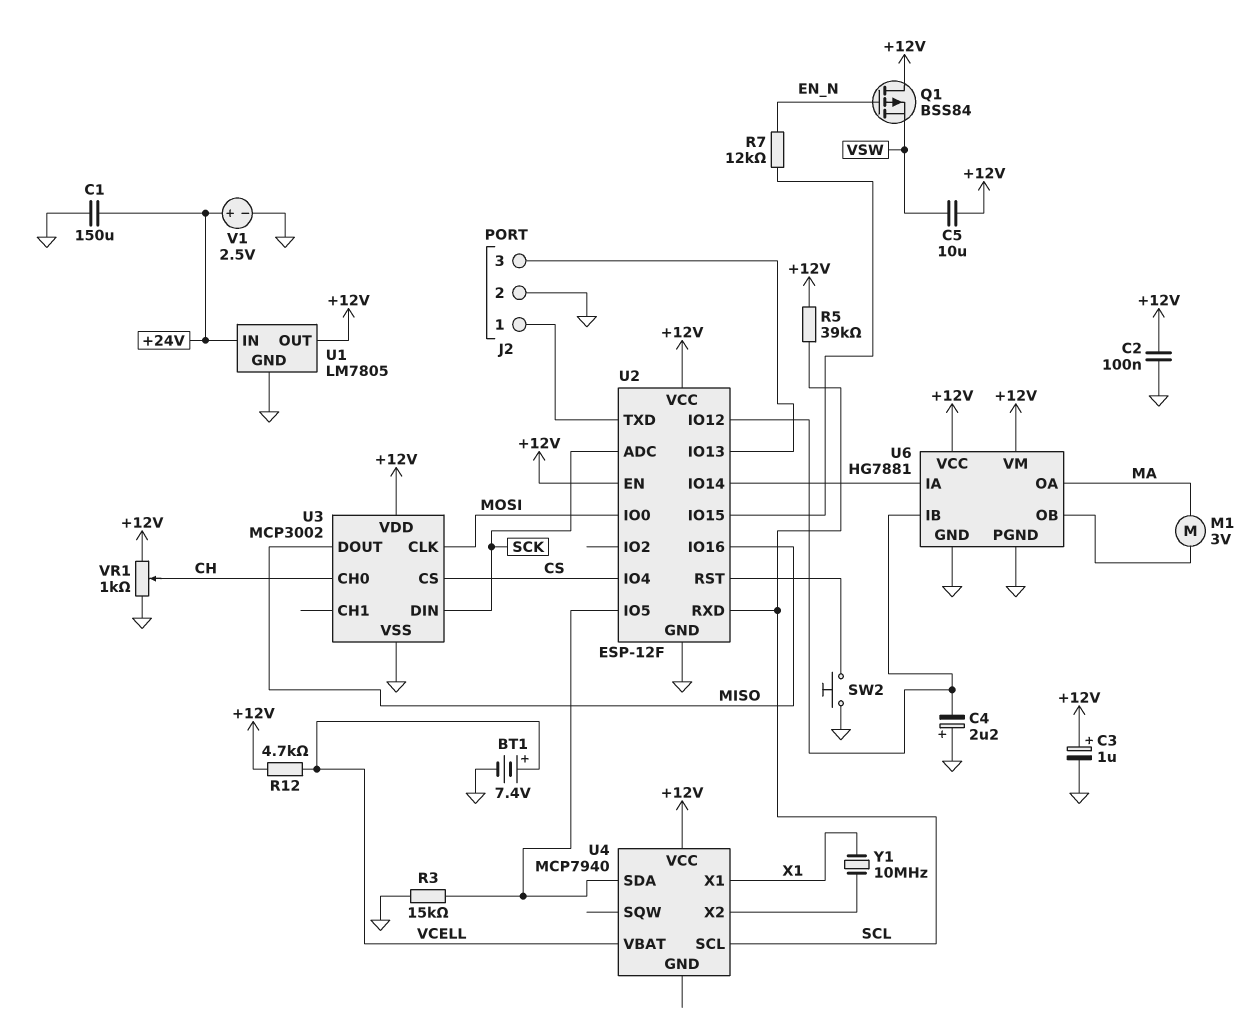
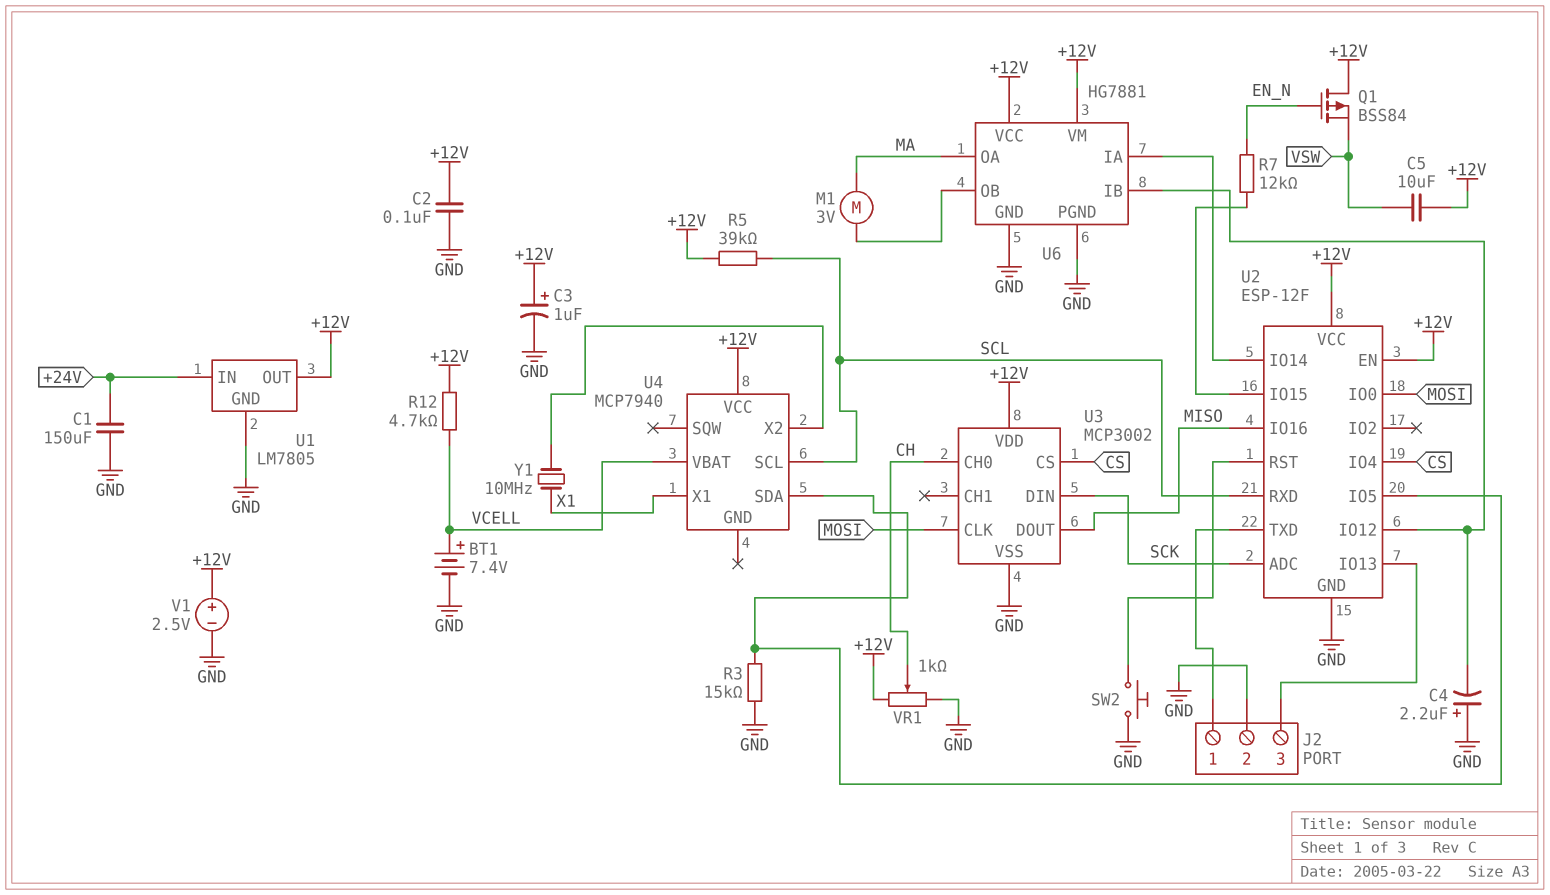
V1: 2.5V (plus +24V, minus GND) -> 2.5V (plus +12V, minus GND)

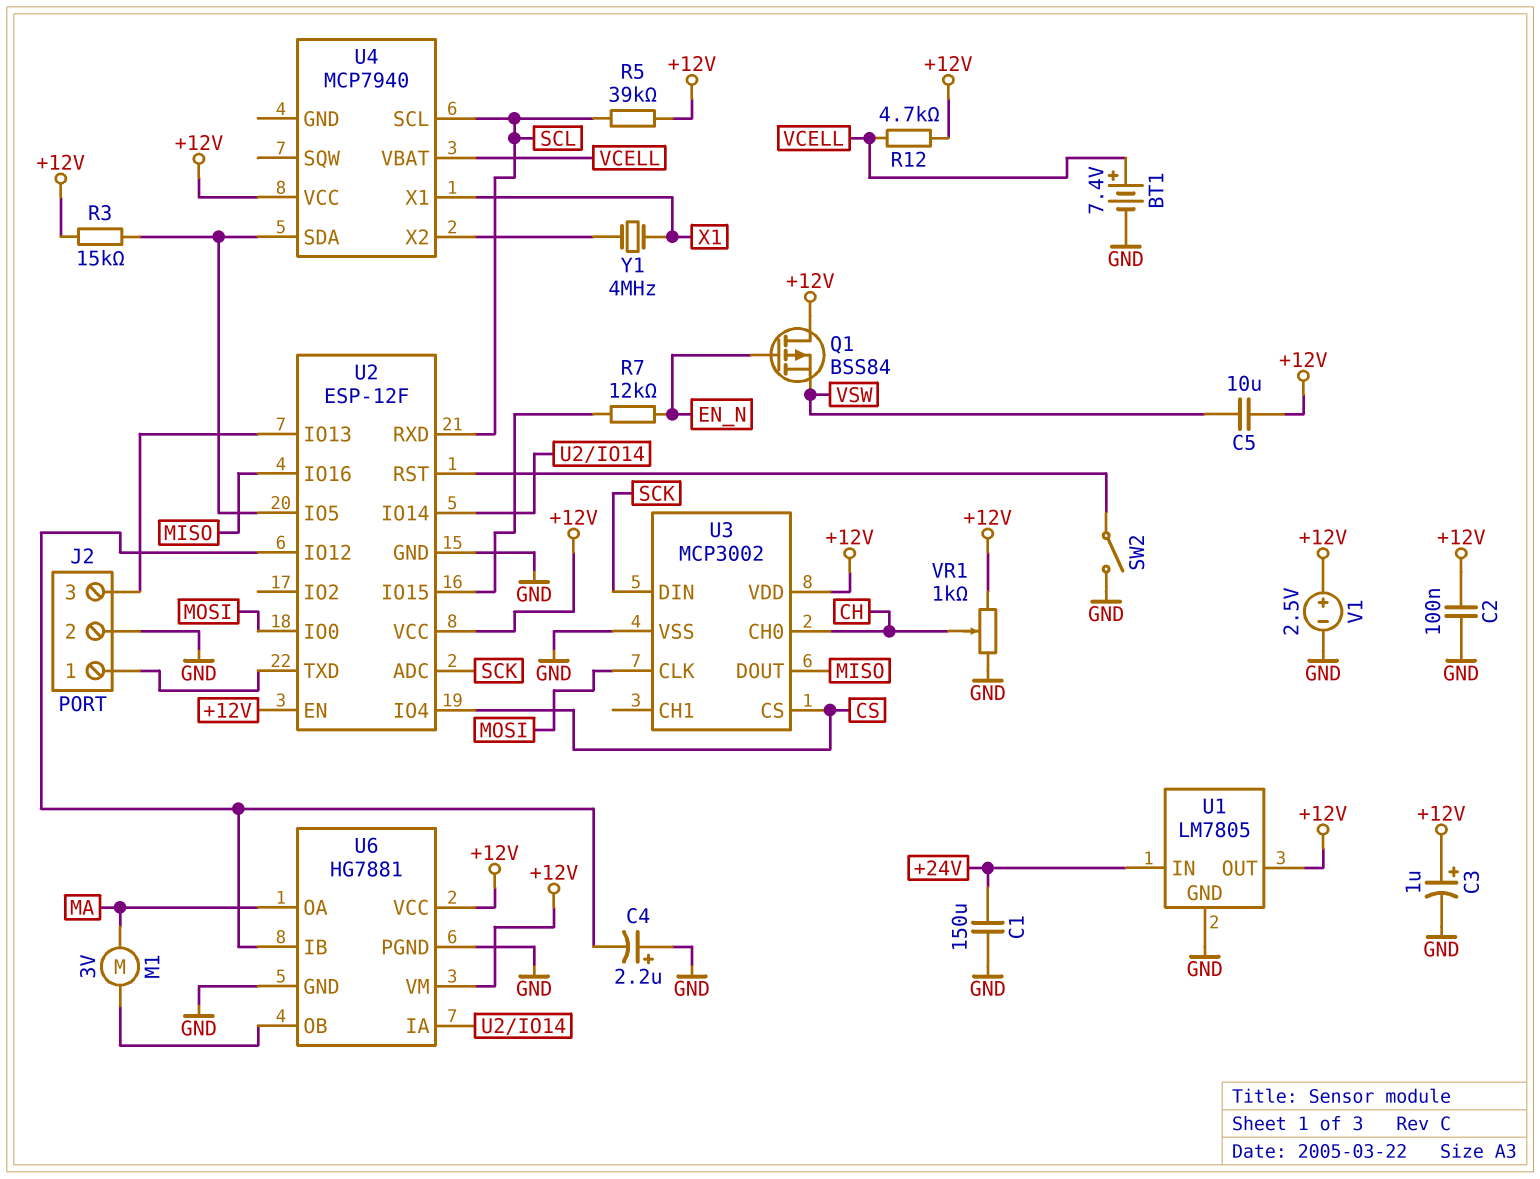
R3: 15k (GND, U2/IO5) -> 15k (+12V, U2/IO5)
SW2: button (GND, U2/RST) -> switch (GND, U2/RST)
Y1: 10MHz (U4/X2, X1) -> 4MHz (U4/X2, X1)

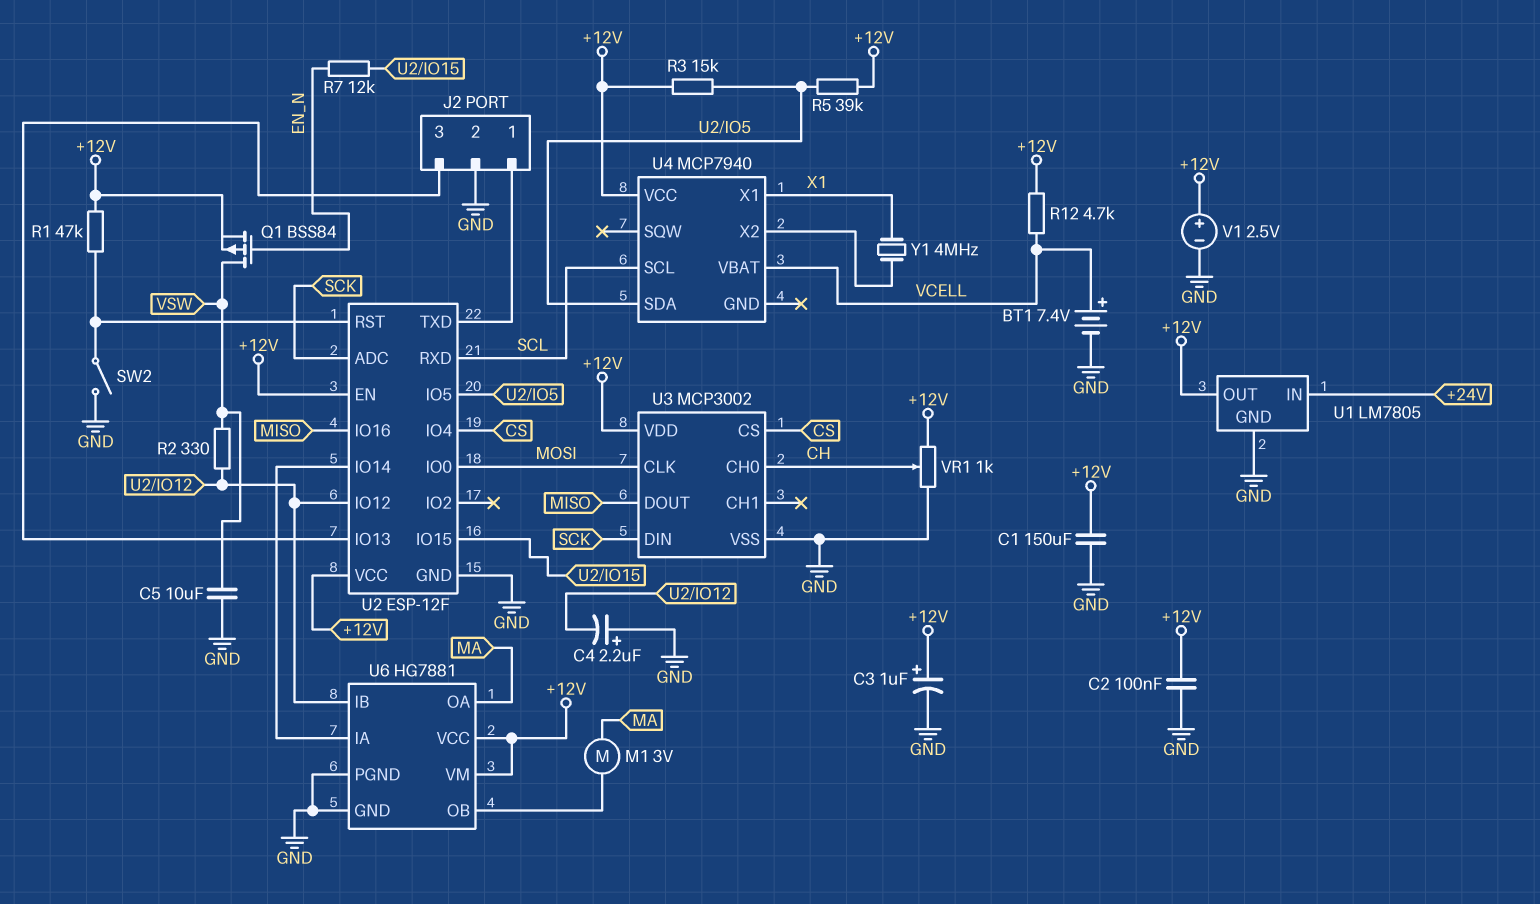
C1: 150uF (+24V, GND) -> 150uF (+12V, GND)
C5: 10uF (+12V, VSW) -> 10uF (GND, VSW)
Q1: PMOS BSS84 (G EN_N, D +12V, S VSW) -> PMOS BSS84 (G EN_N, D VSW, S +12V)
R1: none -> 47k (+12V, U2/RST)
R2: none -> 330 (U2/IO12, VSW)
R5: 39k (+12V, SCL) -> 39k (+12V, U2/IO5)

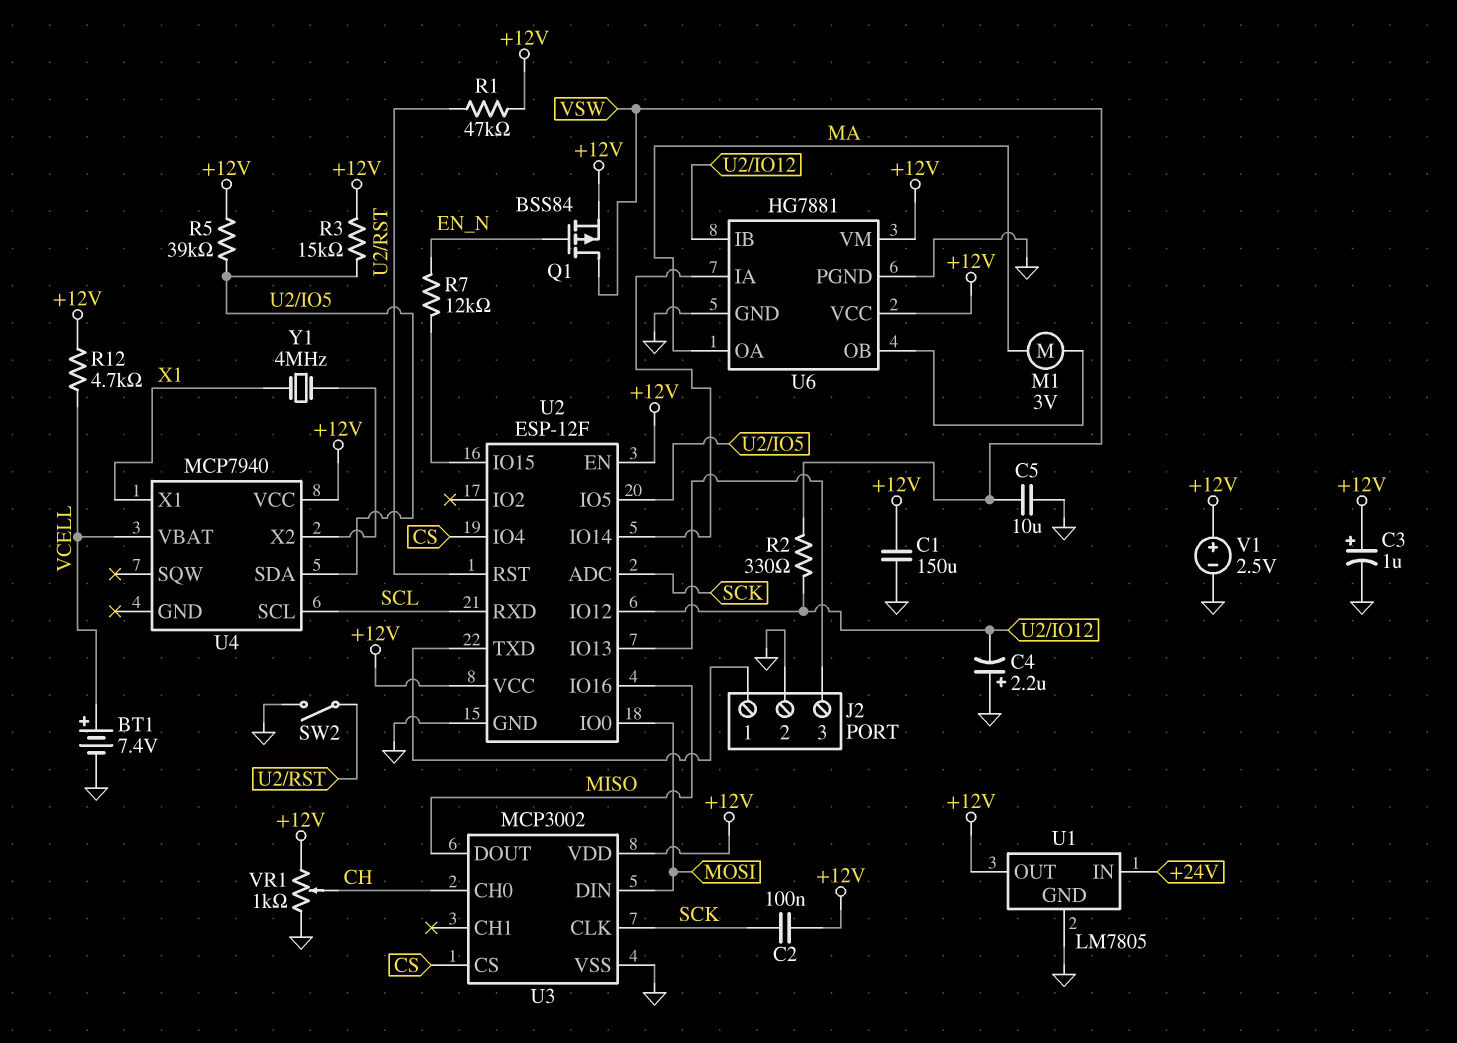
C2: 100nF (+12V, GND) -> 100nF (+12V, SCK)
U3 pin CLK: MOSI -> SCK
U3 pin DIN: SCK -> MOSI

